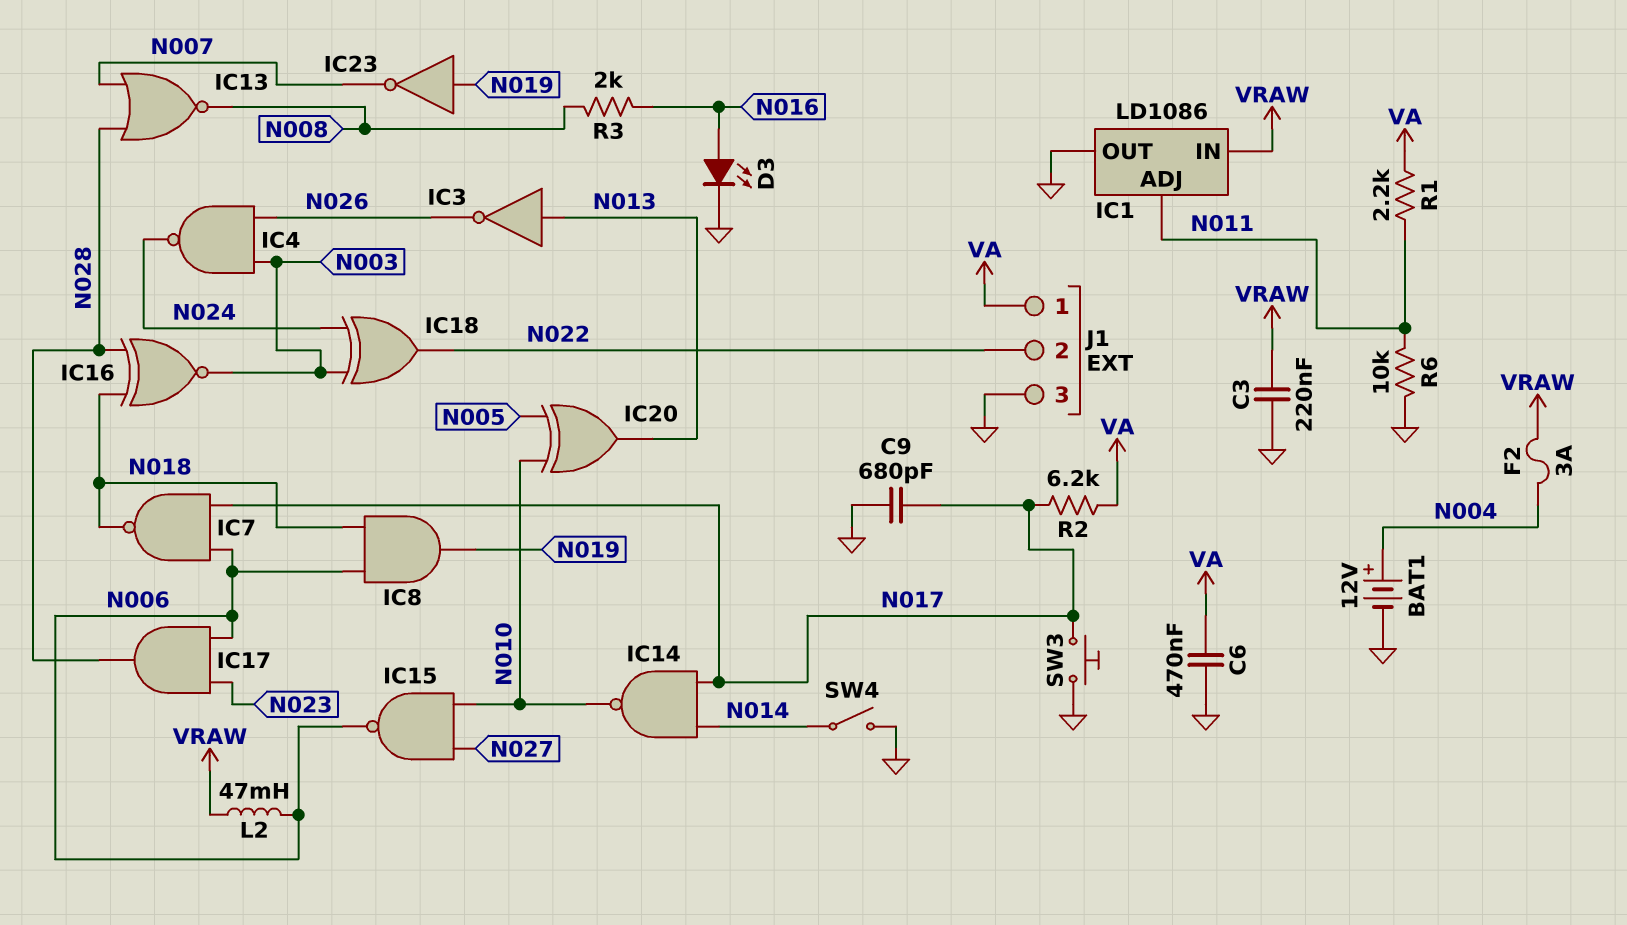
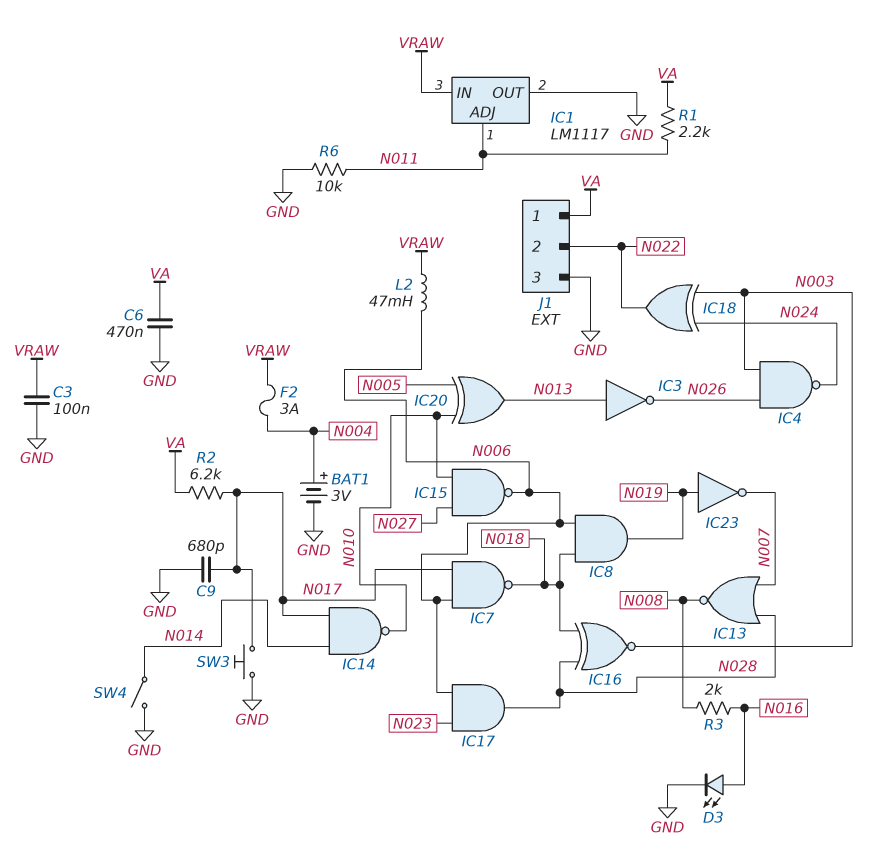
BAT1: 12V (plus N004, minus GND) -> 3V (plus N004, minus GND)
C3: 220nF (GND, VRAW) -> 100nF (GND, VRAW)
IC1: LD1086 -> LM1117

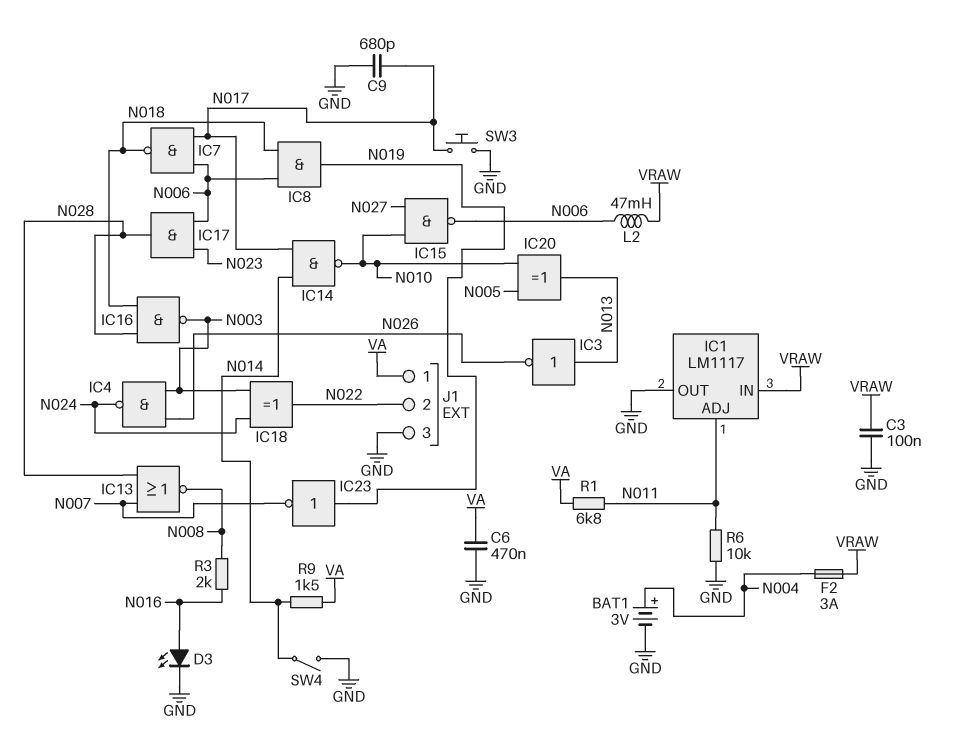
IC16: XNOR (in N018, in N028, out N003) -> NAND (in N018, in N028, out N003)
R1: 2.2k (N011, VA) -> 6.8k (N011, VA)
R2: 6.2k (N017, VA) -> none
R9: none -> 1.5k (N014, VA)

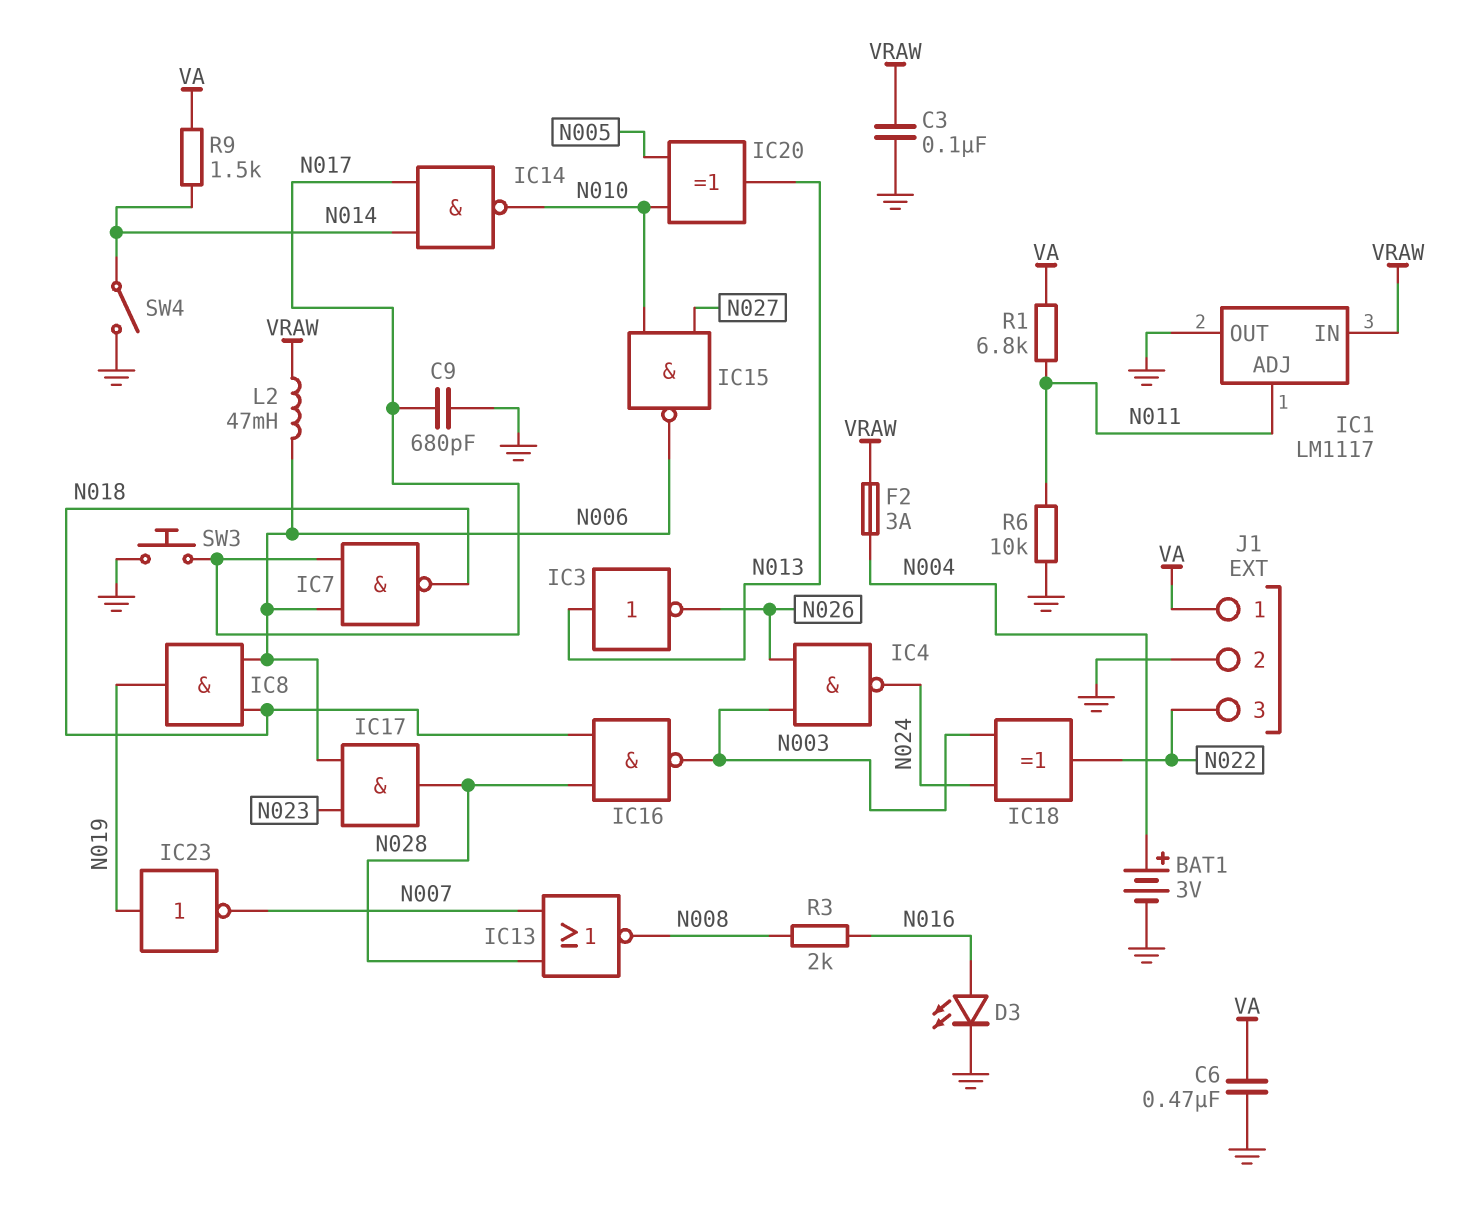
J1 pin 2: N022 -> GND
J1 pin 3: GND -> N022

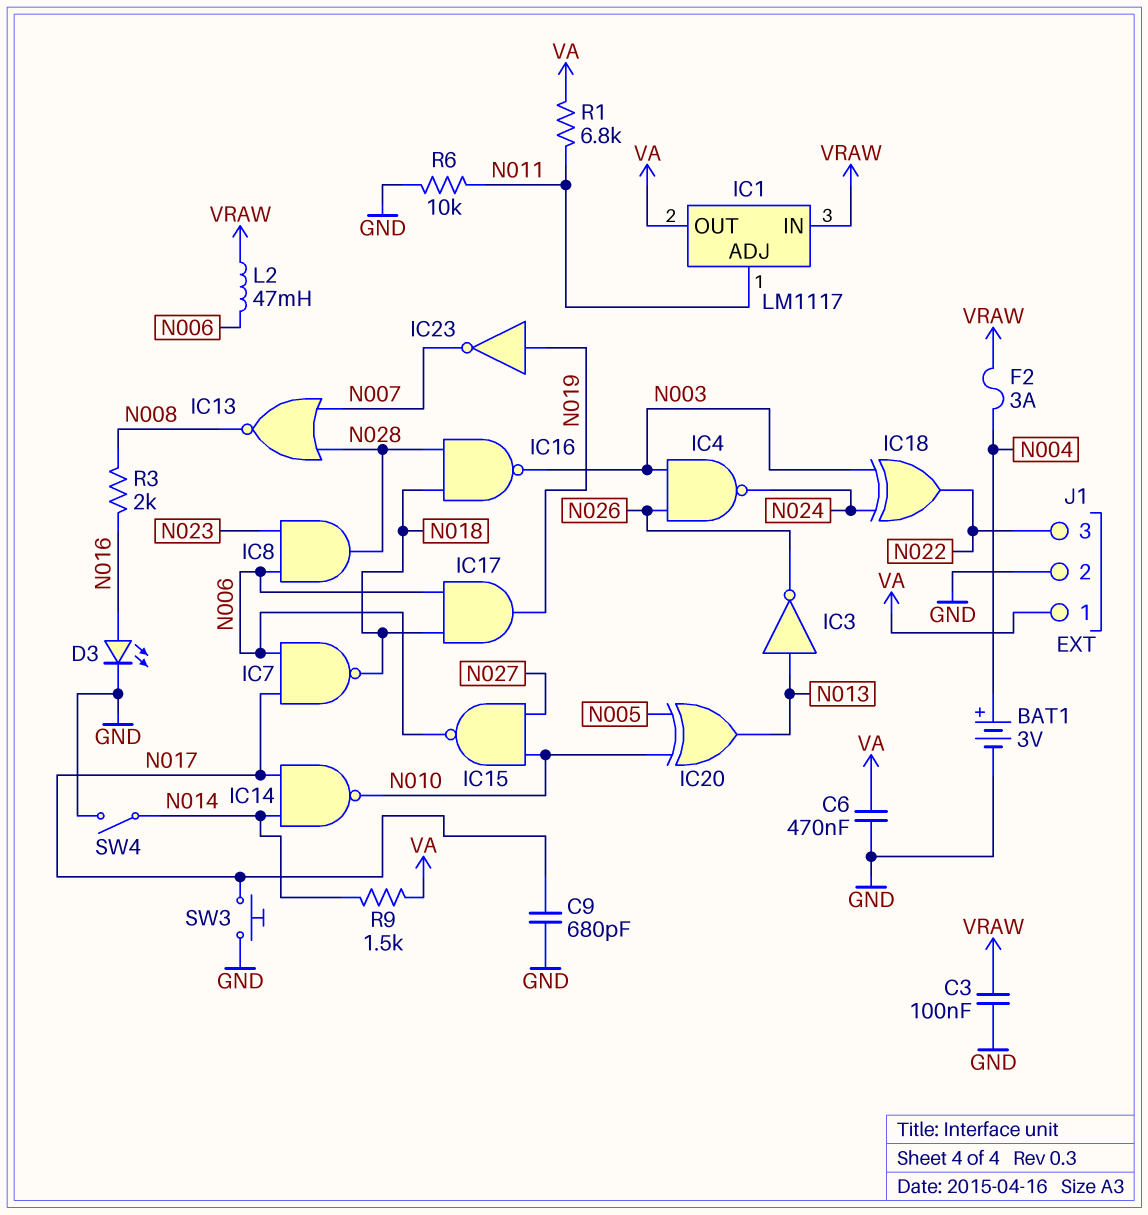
IC1 pin OUT: GND -> VA
IC8: AND (in N006, in N018, out N019) -> AND (in N006, in N023, out N028)
IC17: AND (in N006, in N023, out N028) -> AND (in N006, in N018, out N019)

